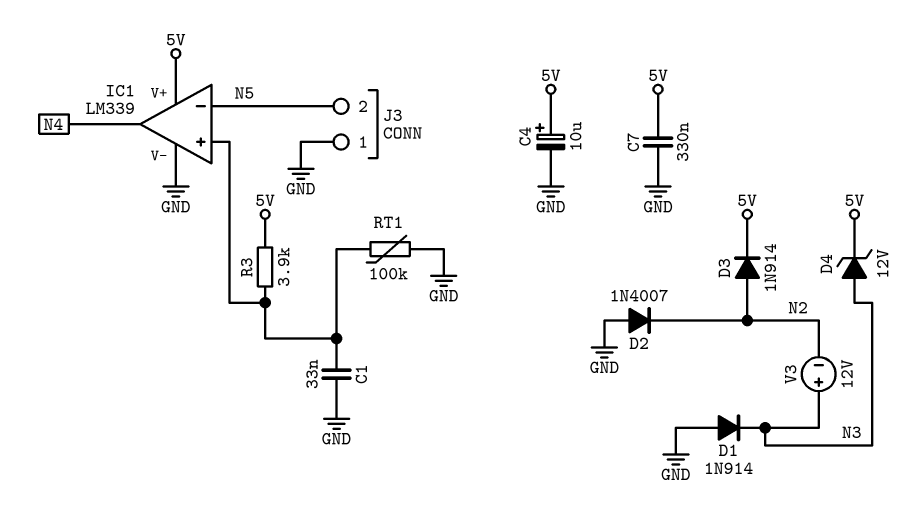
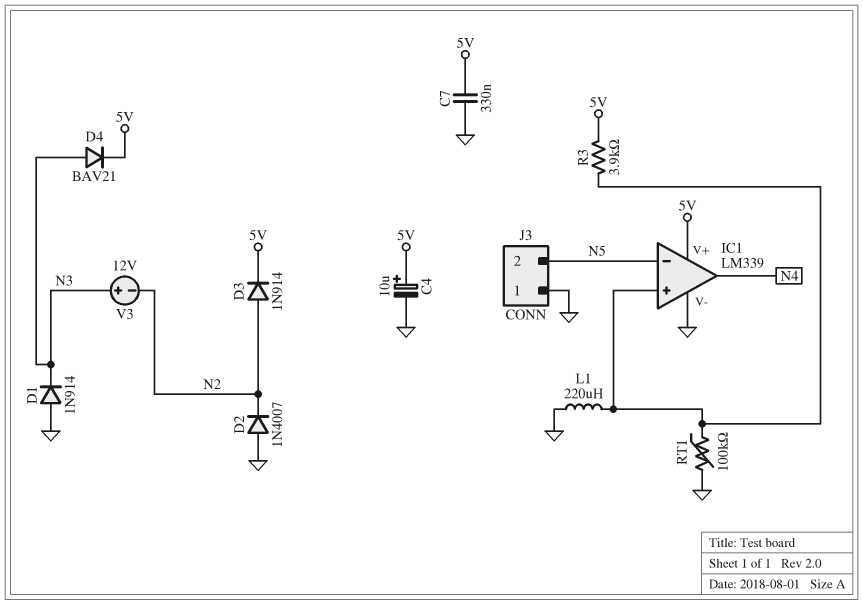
C1: 33nF (GND, IC1/in+) -> none
D4: zener 12V (A N3, K 5V) -> diode BAV21 (A N3, K 5V)
L1: none -> 220uH (GND, IC1/in+)

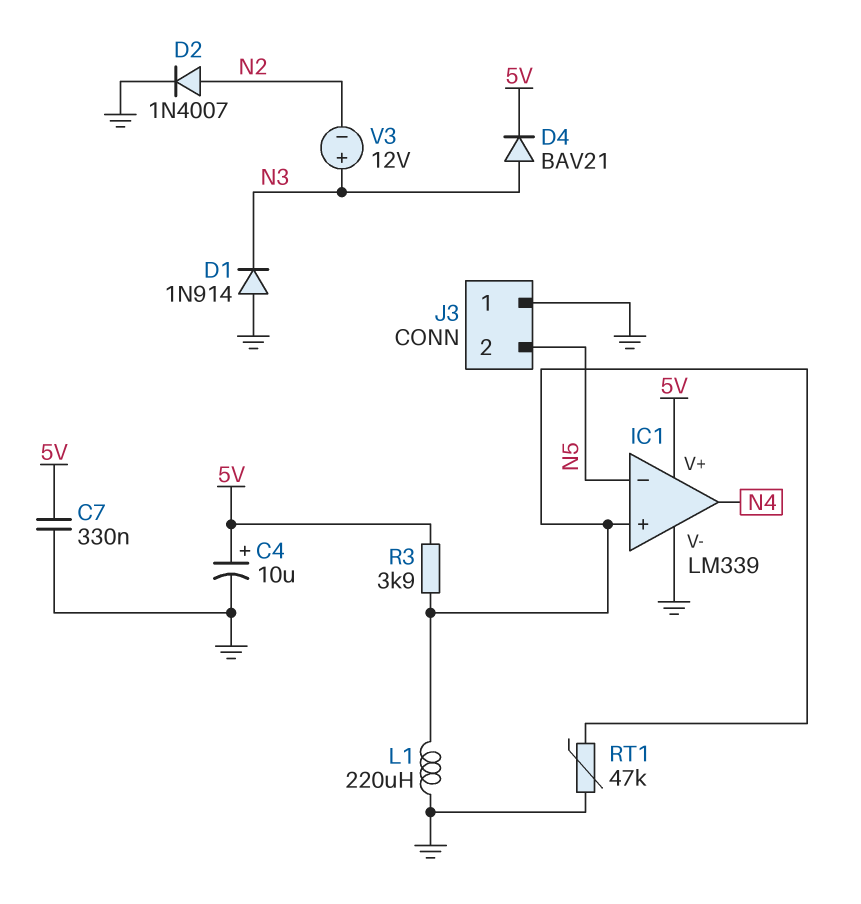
D2: diode 1N4007 (A GND, K N2) -> diode 1N4007 (A N2, K GND)
D3: diode 1N914 (A N2, K 5V) -> none
RT1: 100k (GND, IC1/in+) -> 47k (GND, IC1/in+)

